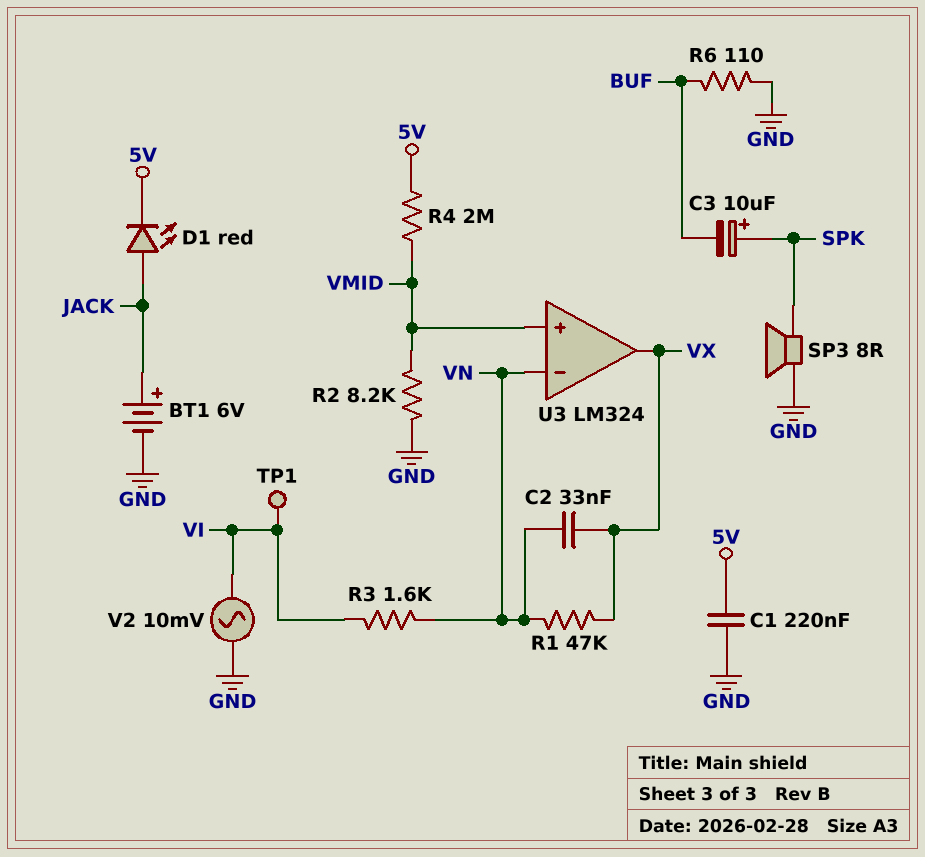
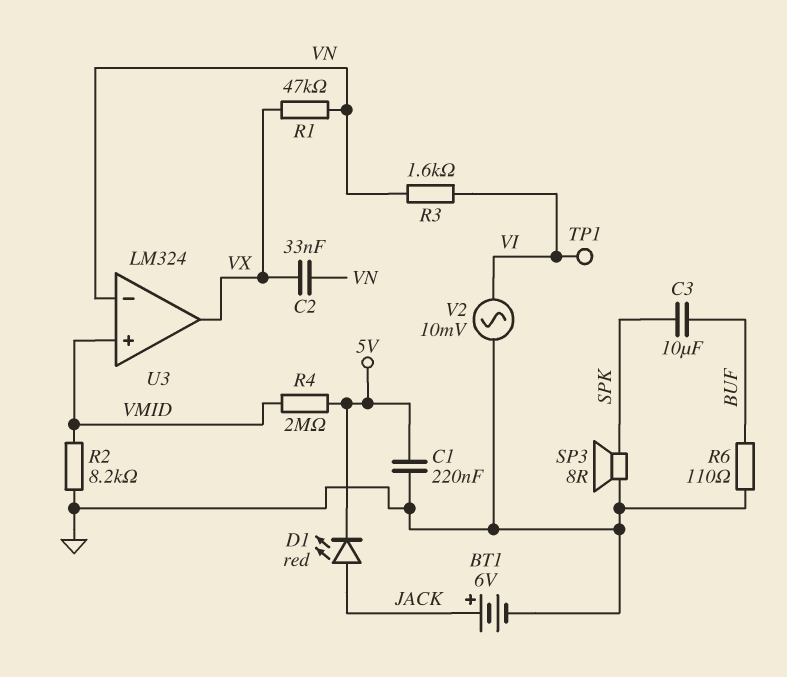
C3: 10uF (plus SPK, minus BUF) -> 10uF (BUF, SPK)

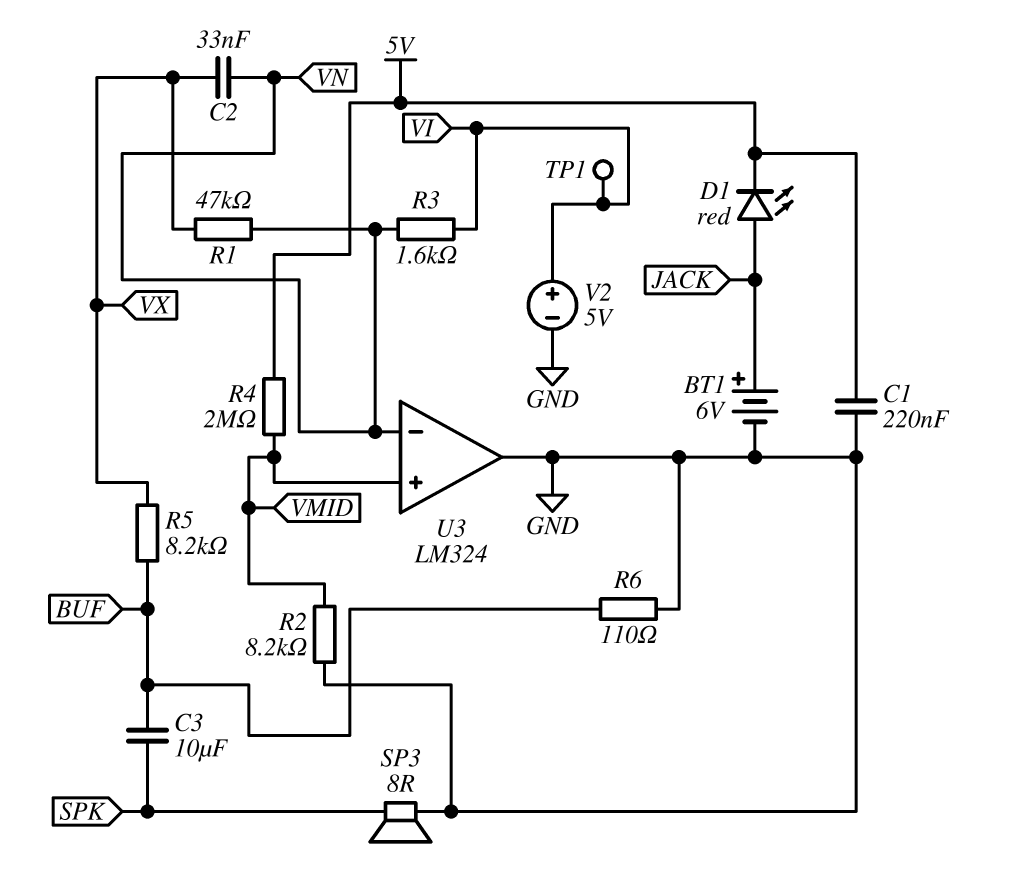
R5: none -> 8.2k (BUF, VX)
U3 pin out: VX -> GND
V2: AC 10mV (GND, VI) -> 5V (plus VI, minus GND)

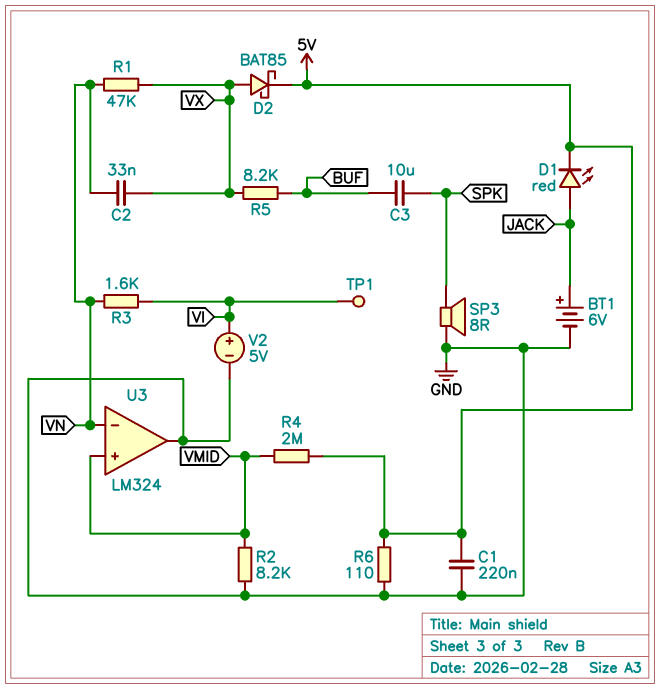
D2: none -> schottky BAT85 (A VX, K 5V)
R6: 110 (BUF, GND) -> 110 (5V, GND)

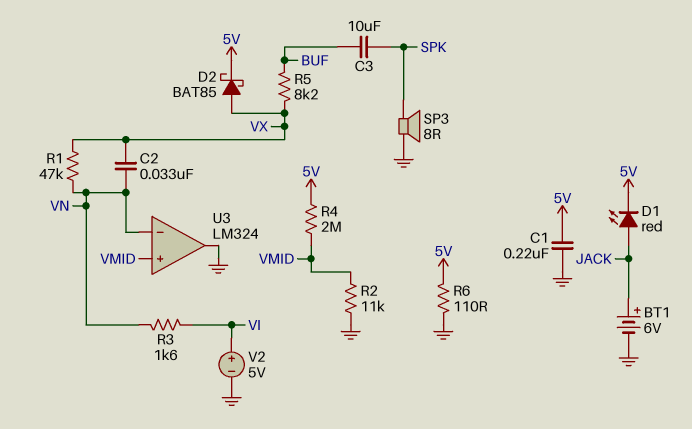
R2: 8.2k (GND, VMID) -> 11k (GND, VMID)
TP1: test point (VI) -> none

